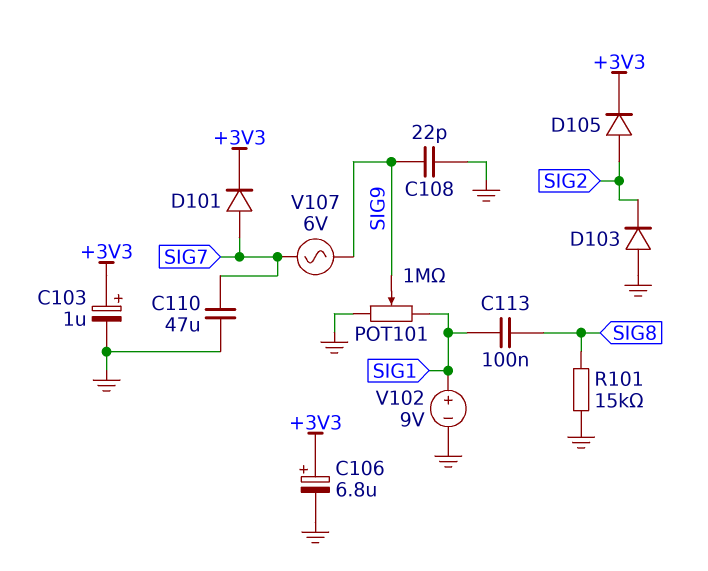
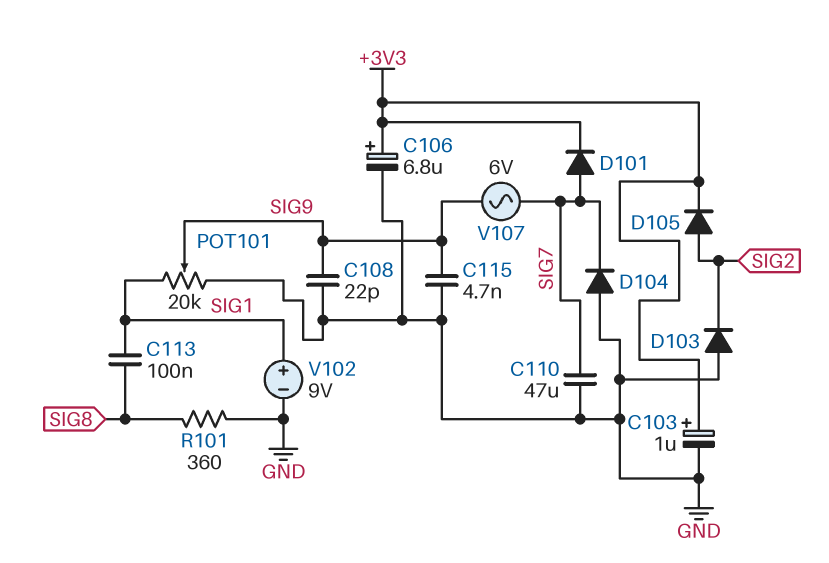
C115: none -> 4.7nF (GND, SIG9)
D104: none -> diode (A GND, K SIG7)
POT101: 1M (GND, SIG1, wiper SIG9) -> 20k (GND, SIG1, wiper SIG9)
R101: 15k (GND, SIG8) -> 360 (GND, SIG8)

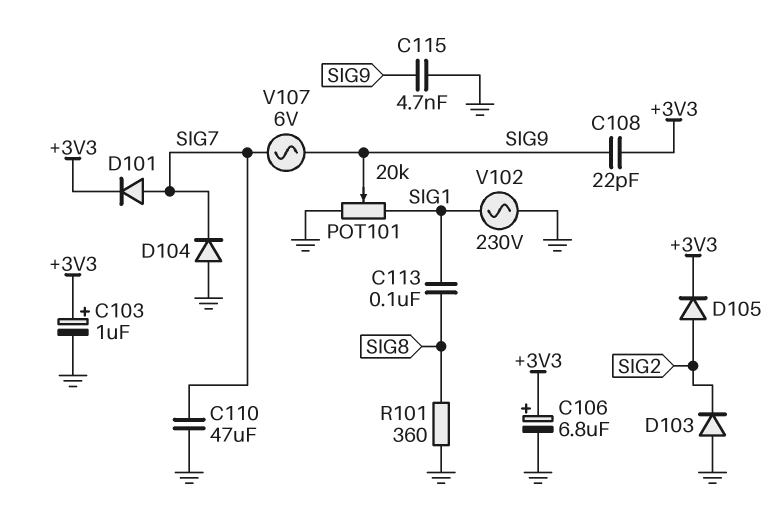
C108: 22pF (GND, SIG9) -> 22pF (+3V3, SIG9)
V102: 9V (plus SIG1, minus GND) -> AC 230V (GND, SIG1)

